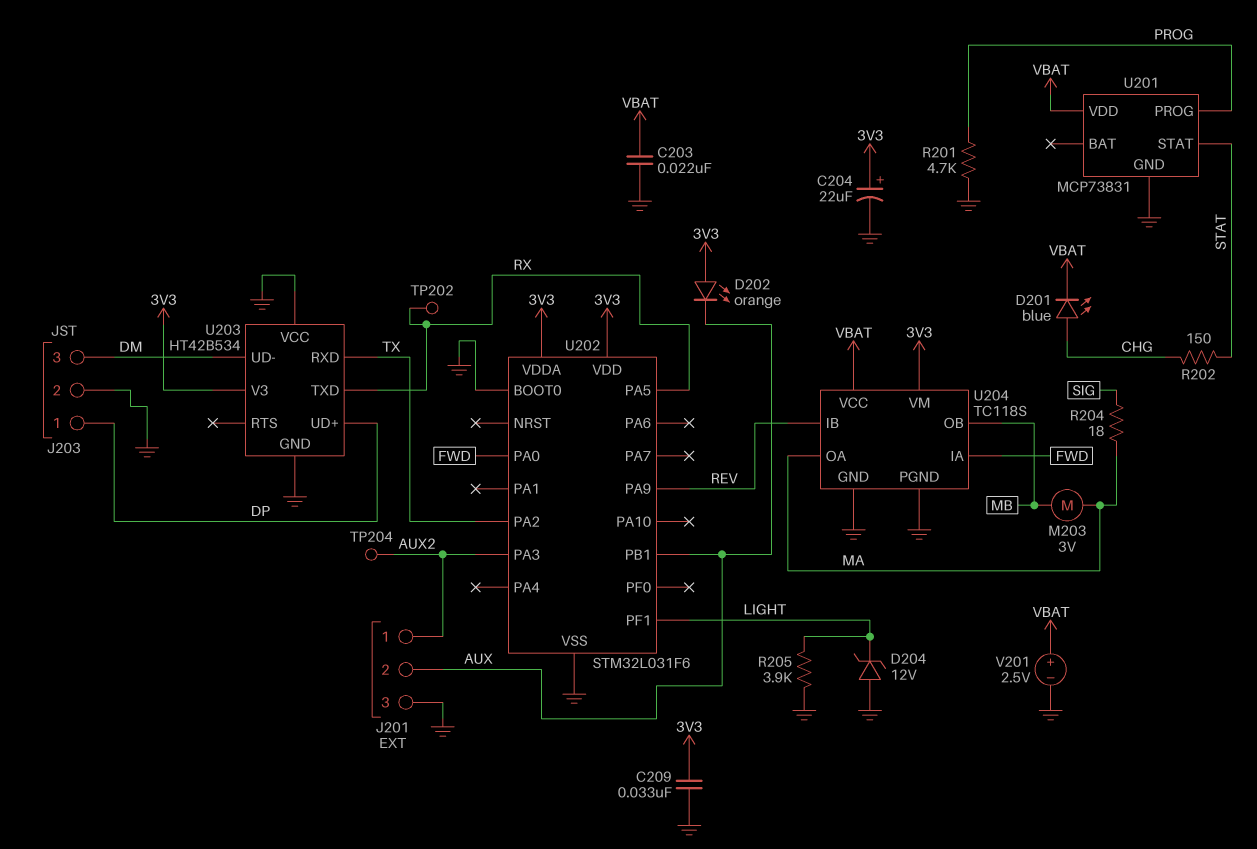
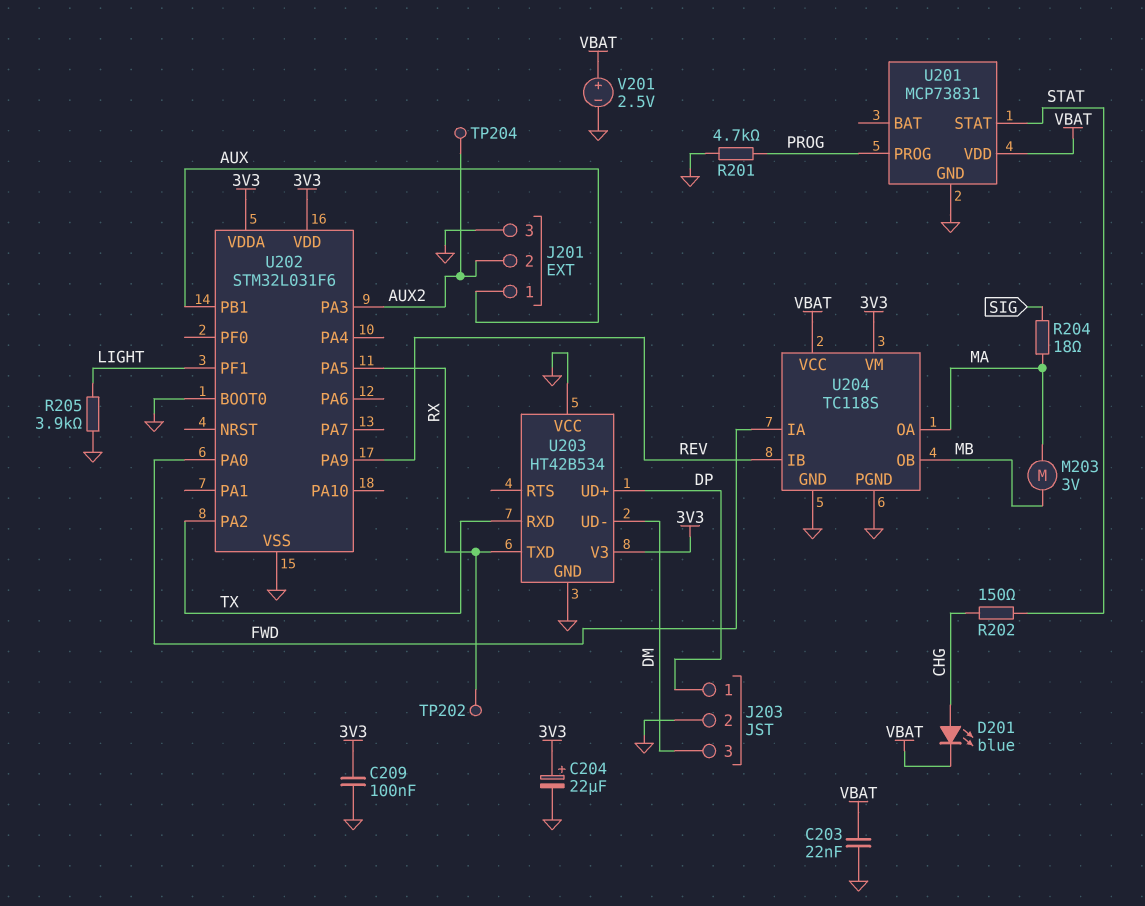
C209: 33nF (3V3, GND) -> 100nF (3V3, GND)
D202: LED orange (A 3V3, K AUX) -> none
D204: zener 12V (A GND, K LIGHT) -> none
J201 pin 1: AUX2 -> AUX
J201 pin 2: AUX -> AUX2

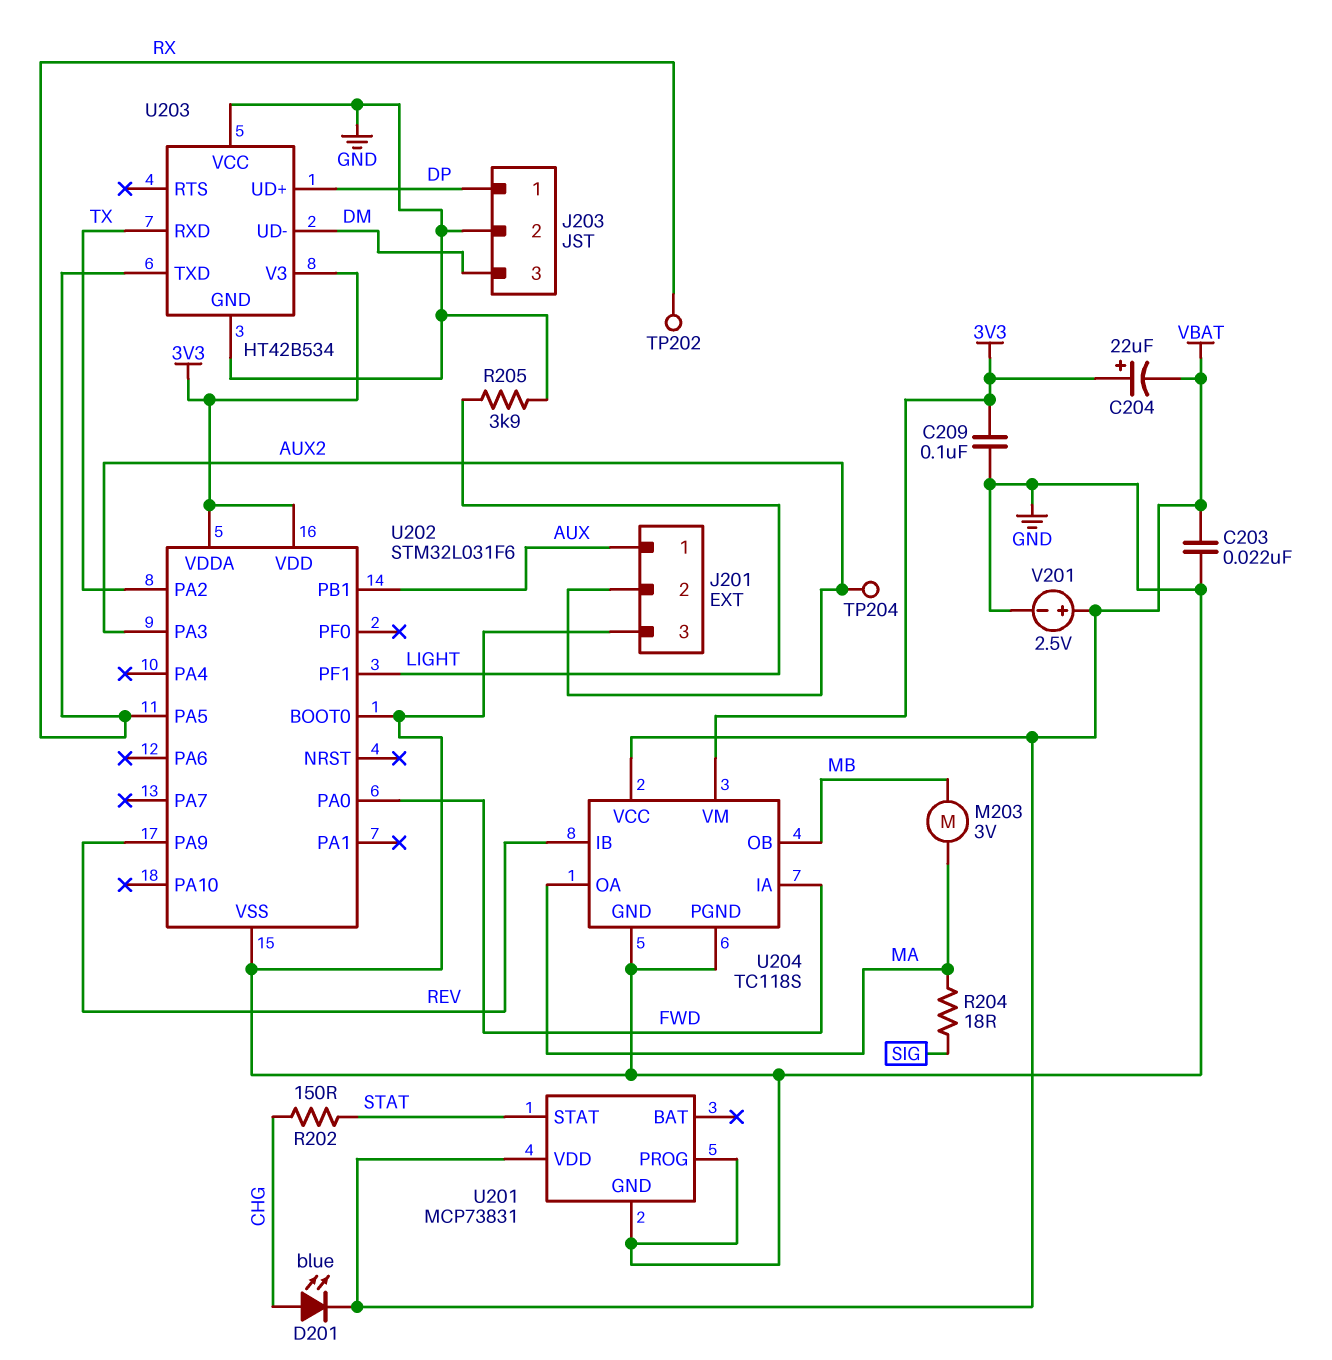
C204: 22uF (plus 3V3, minus GND) -> 22uF (plus 3V3, minus VBAT)
R201: 4.7k (GND, PROG) -> none
U201 pin PROG: PROG -> GND

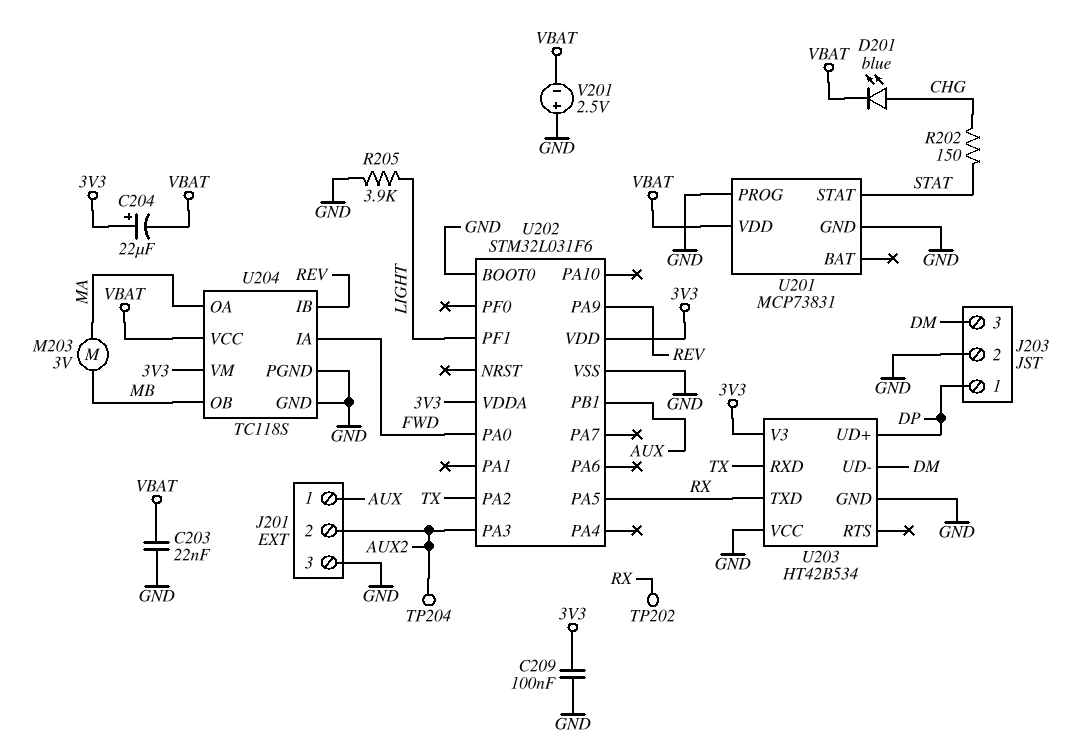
R204: 18 (MA, SIG) -> none
V201: 2.5V (plus VBAT, minus GND) -> 2.5V (plus GND, minus VBAT)

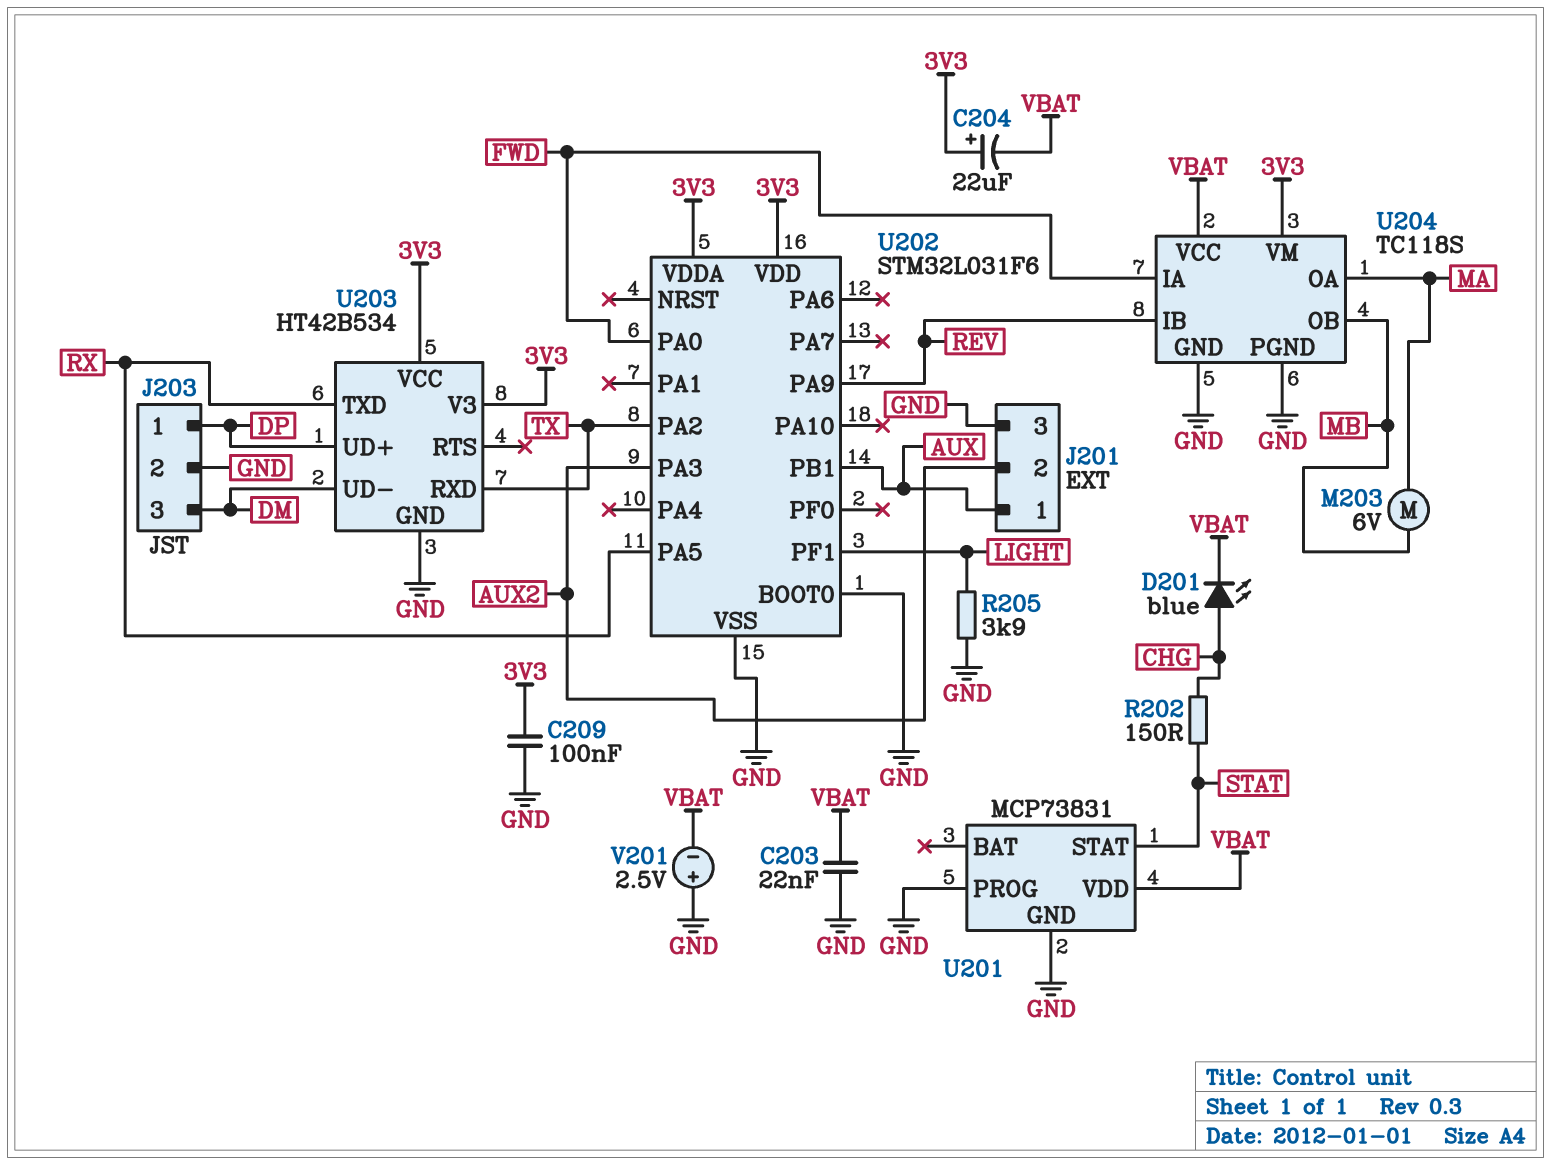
M203: motor 3V (MA, MB) -> motor 6V (MA, MB)
TP202: test point (RX) -> none
TP204: test point (AUX2) -> none
U203 pin VCC: GND -> 3V3

